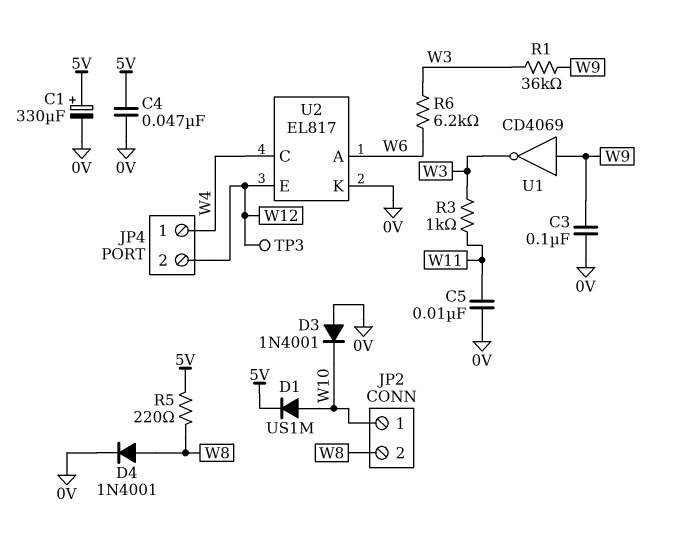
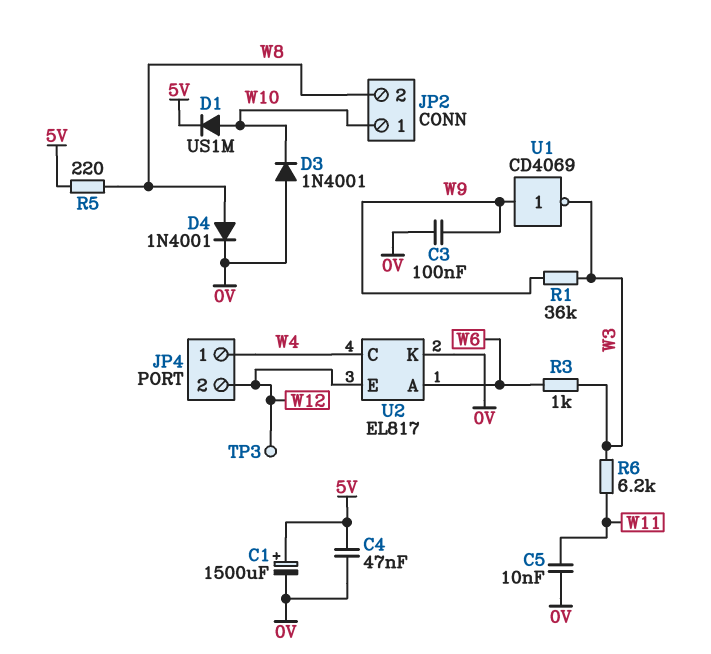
C1: 330uF (plus 5V, minus 0V) -> 1500uF (plus 5V, minus 0V)
R3: 1k (W3, W11) -> 1k (W3, W6)
R6: 6.2k (W3, W6) -> 6.2k (W3, W11)

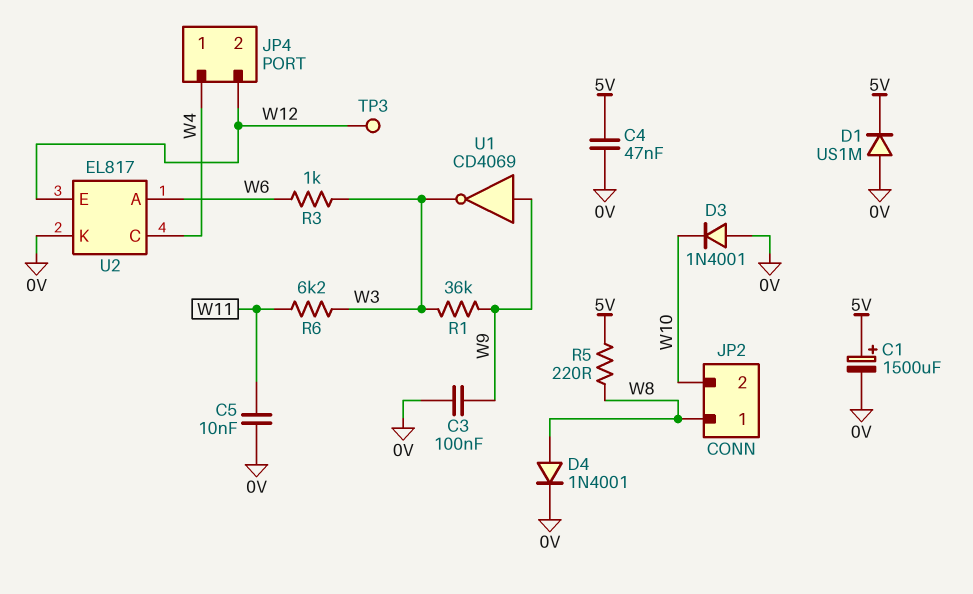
D1: diode US1M (A W10, K 5V) -> diode US1M (A 0V, K 5V)
JP2 pin 1: W10 -> W8
JP2 pin 2: W8 -> W10

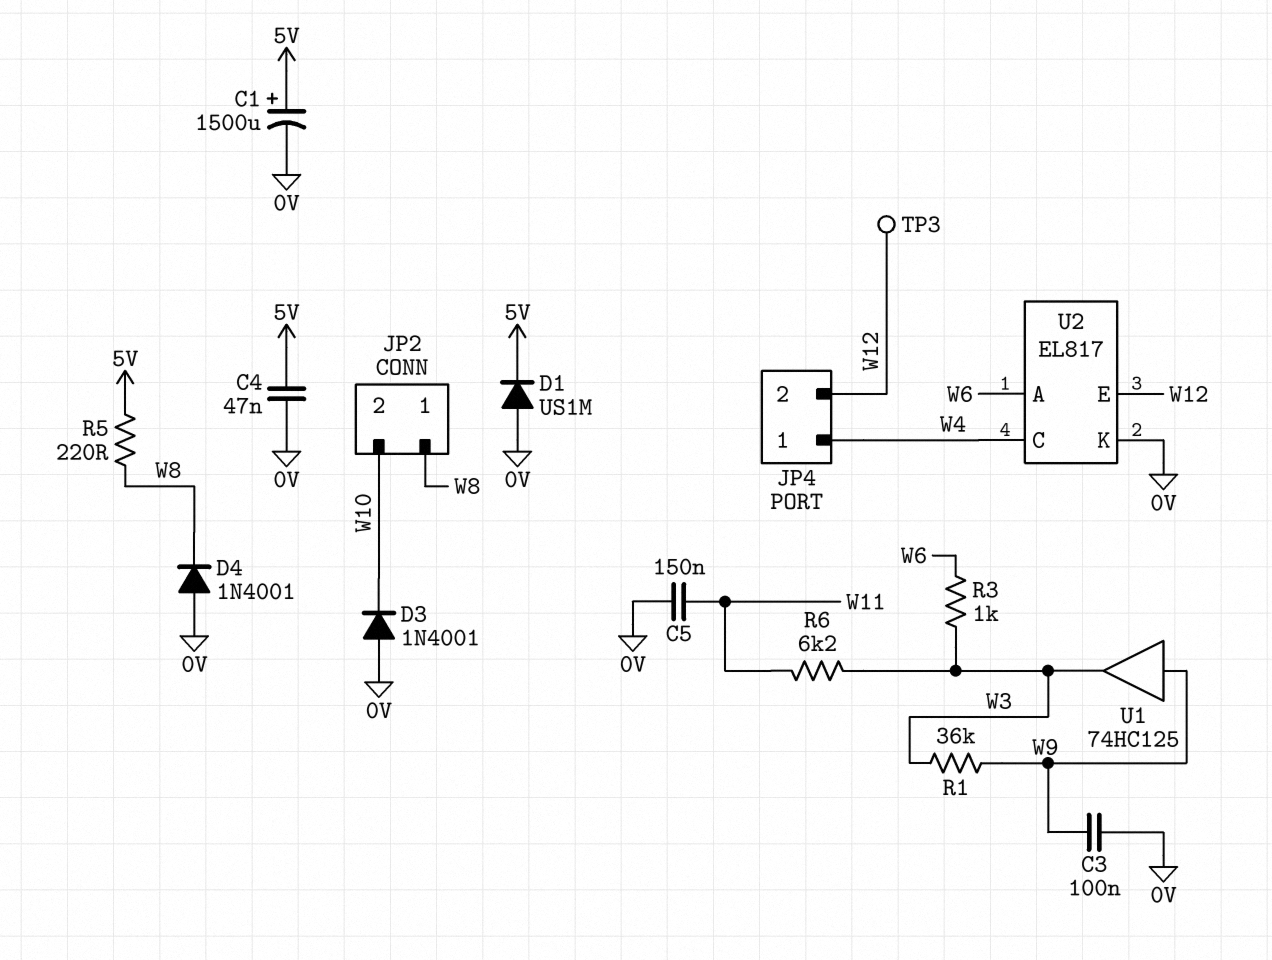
C5: 10nF (0V, W11) -> 150nF (0V, W11)
D4: diode 1N4001 (A W8, K 0V) -> diode 1N4001 (A 0V, K W8)
U1: NOT CD4069 (in W9, out W3) -> buffer 74HC125 (in W9, out W3)

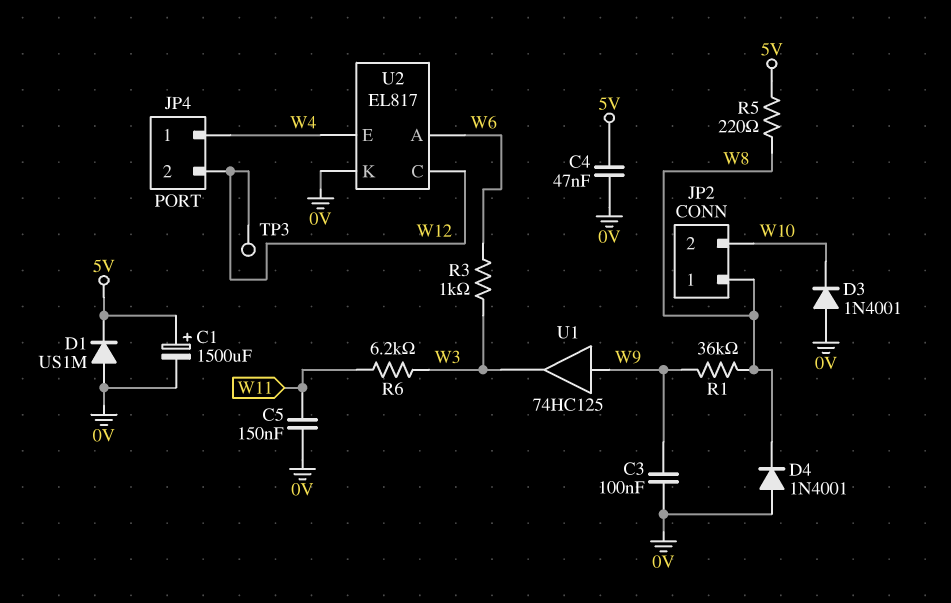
R1: 36k (W3, W9) -> 36k (W8, W9)
U2 pin C: W4 -> W12
U2 pin E: W12 -> W4

